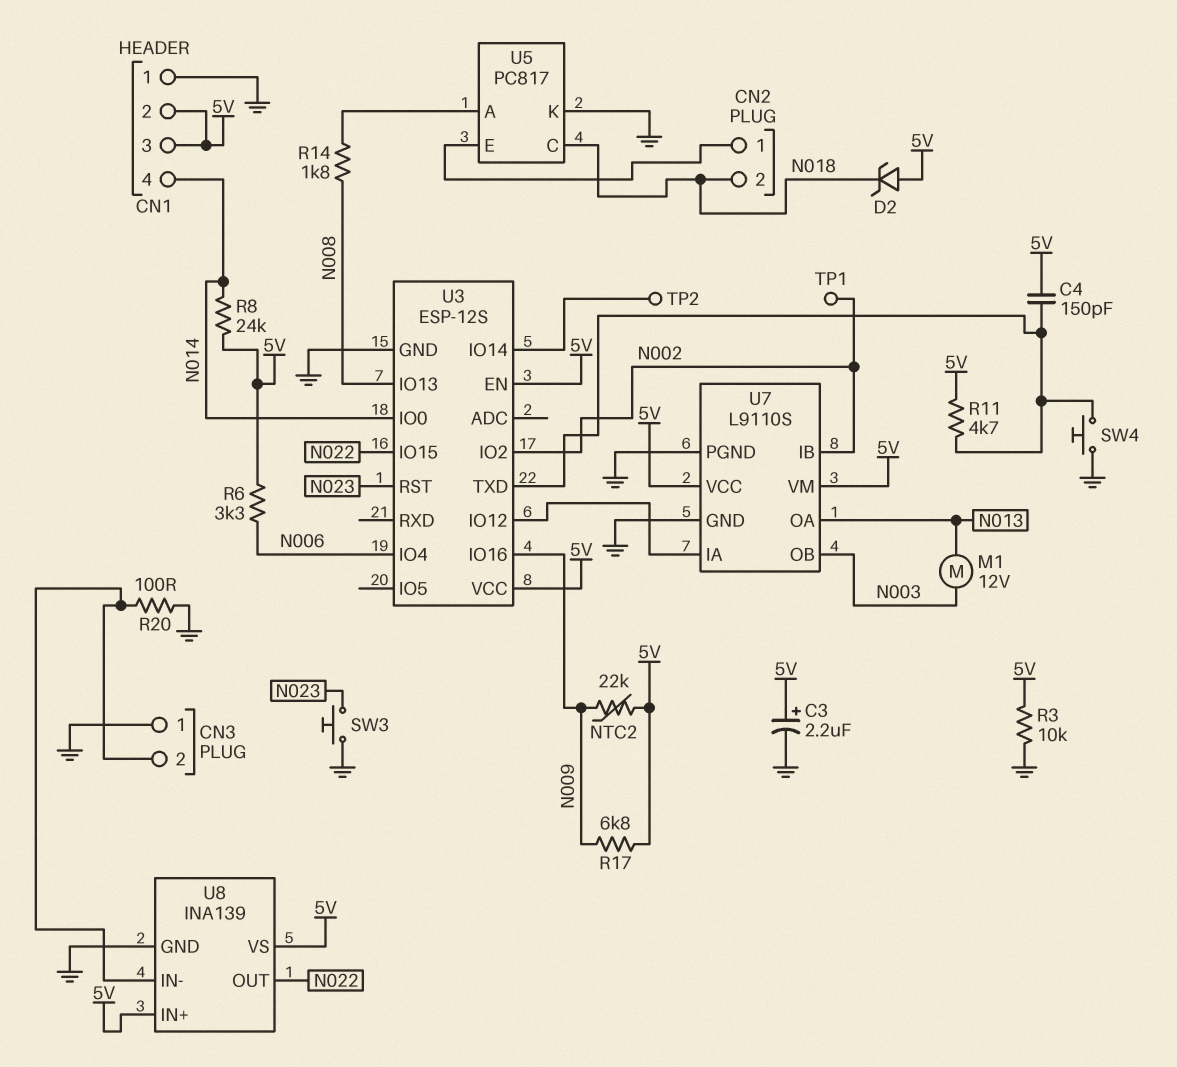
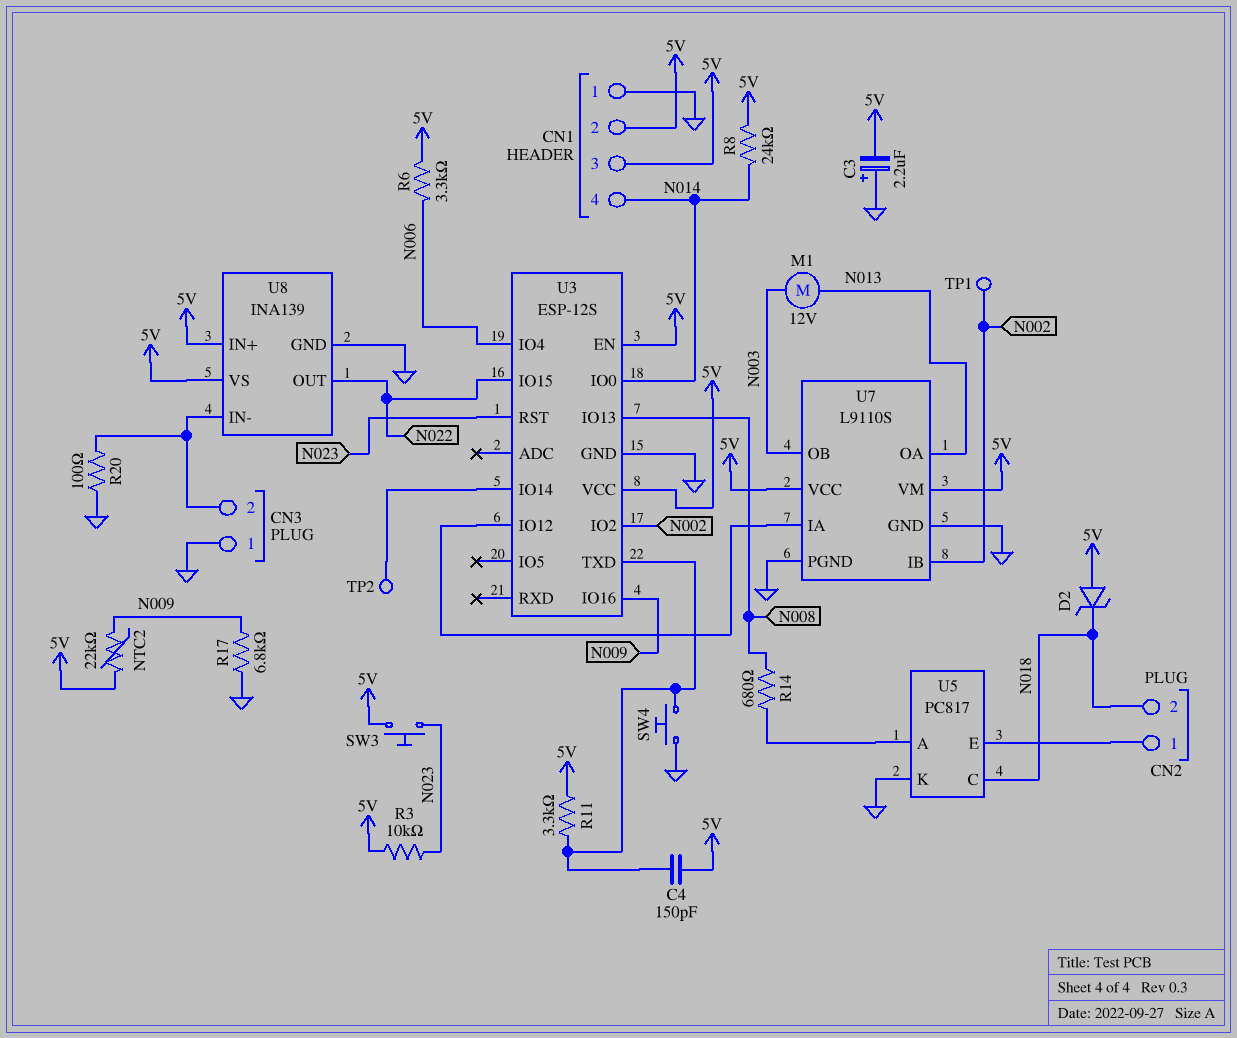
C3: 2.2uF (plus 5V, minus GND) -> 2.2uF (plus GND, minus 5V)
R3: 10k (5V, GND) -> 10k (5V, N023)
R11: 4.7k (5V, U3/TXD) -> 3.3k (5V, U3/TXD)
R14: 1.8k (N008, U5/A) -> 680 (N008, U5/A)
R17: 6.8k (5V, N009) -> 6.8k (GND, N009)
SW3: button (GND, N023) -> button (5V, N023)

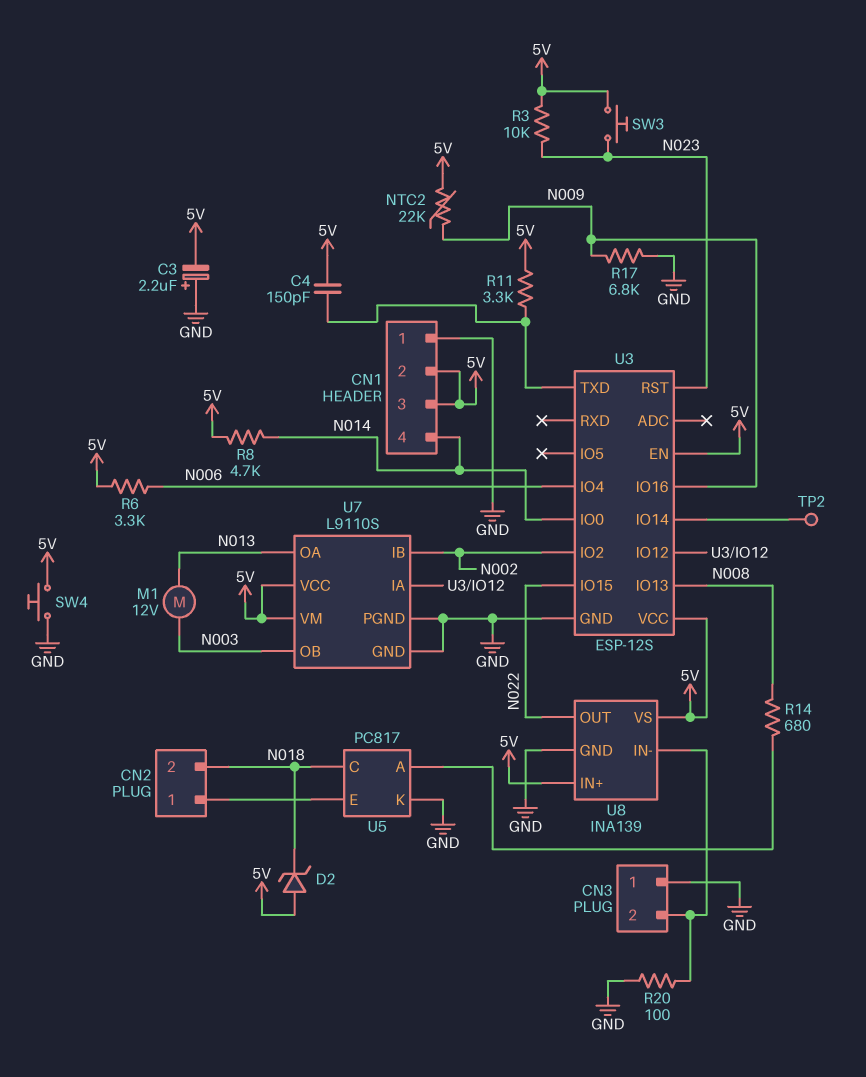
R8: 24k (5V, N014) -> 4.7k (5V, N014)
SW4: button (GND, U3/TXD) -> button (5V, GND)
TP1: test point (N002) -> none

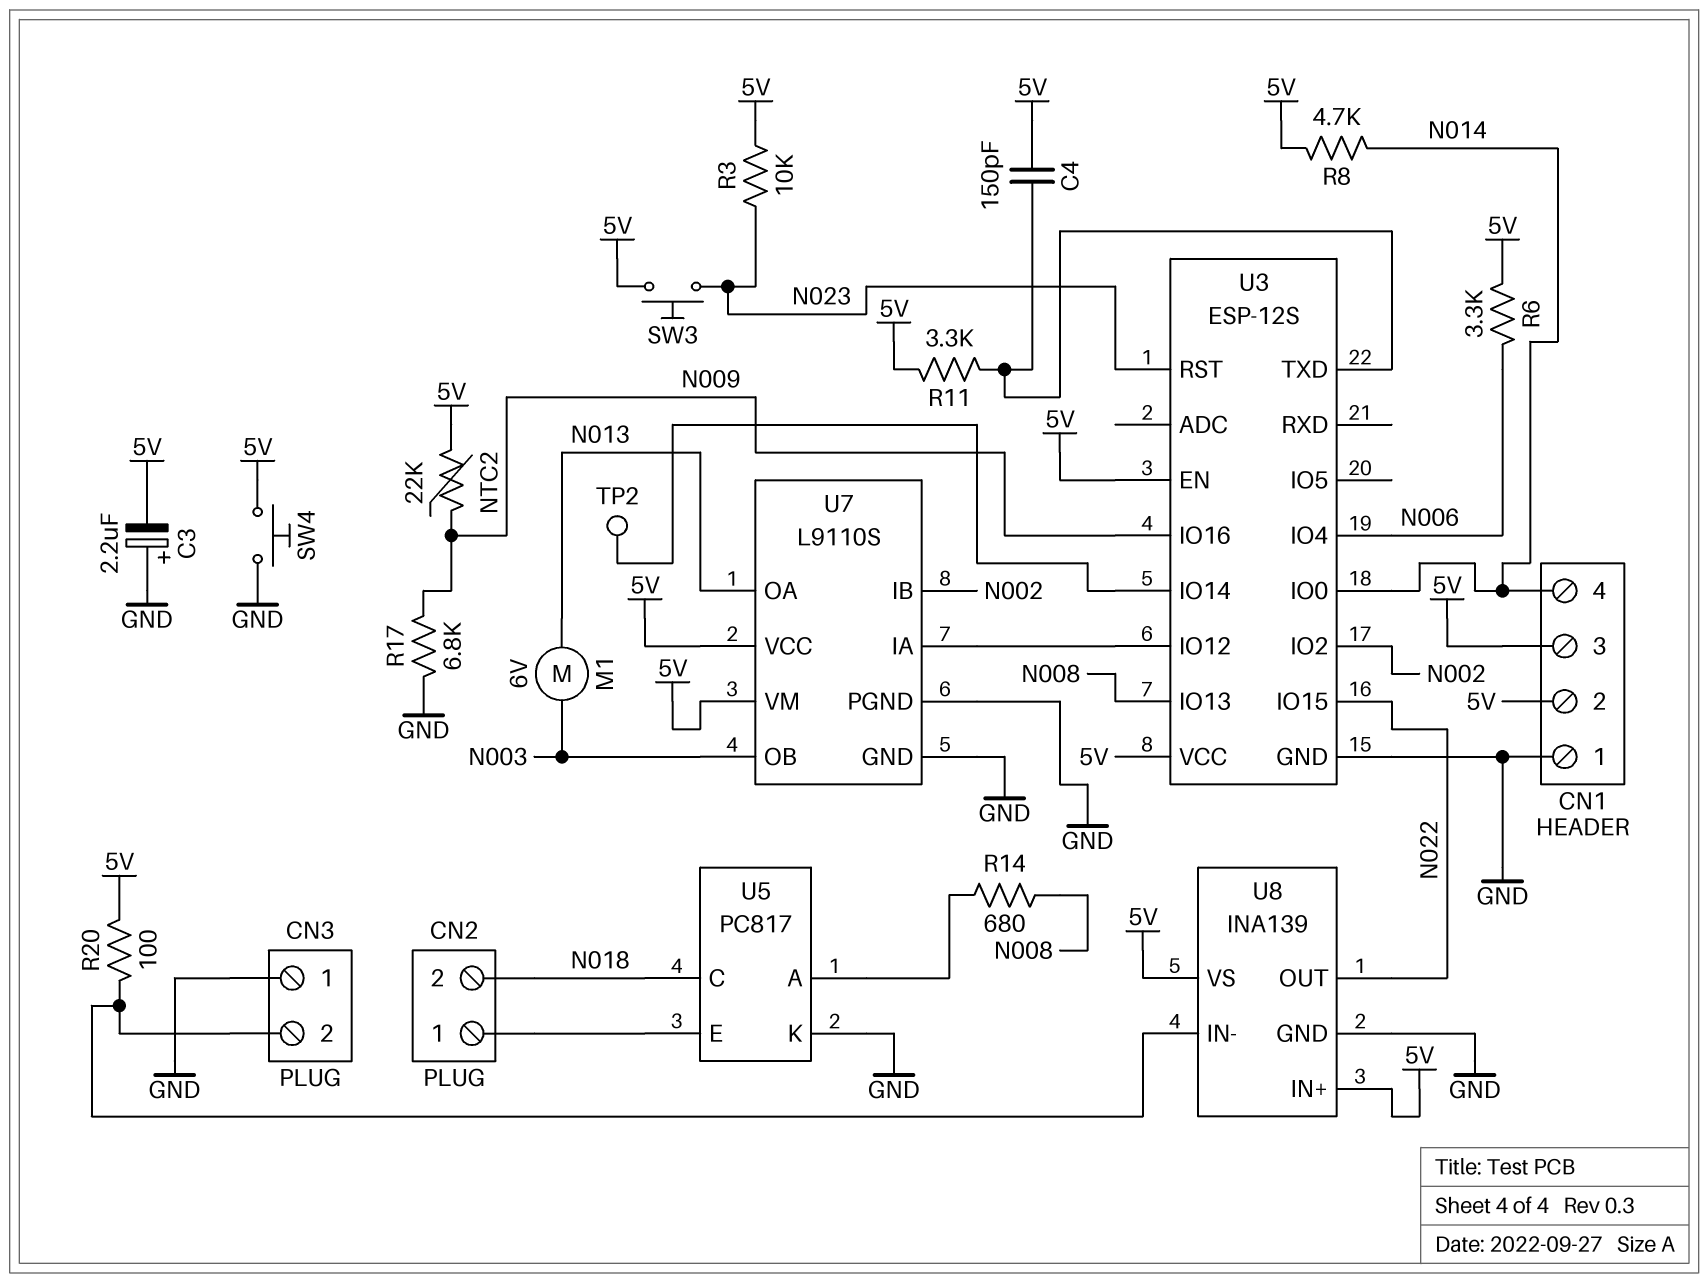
D2: zener (A 5V, K N018) -> none
M1: motor 12V (N003, N013) -> motor 6V (N003, N013)
R20: 100 (CN3/2, GND) -> 100 (5V, CN3/2)

